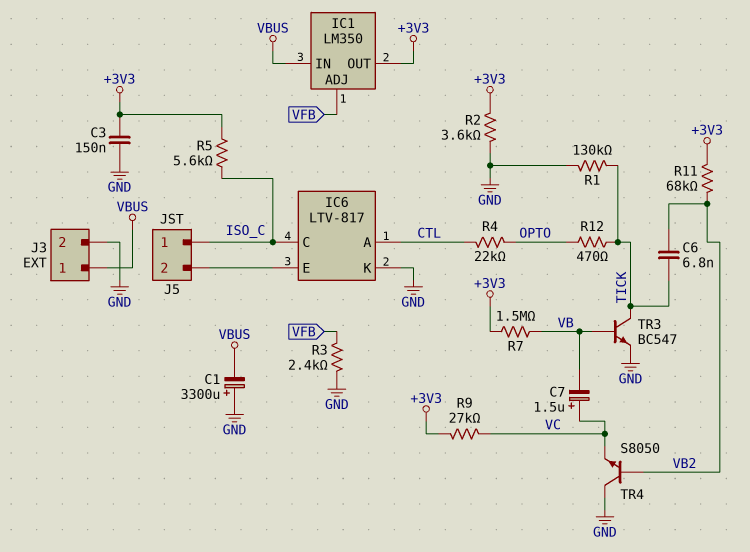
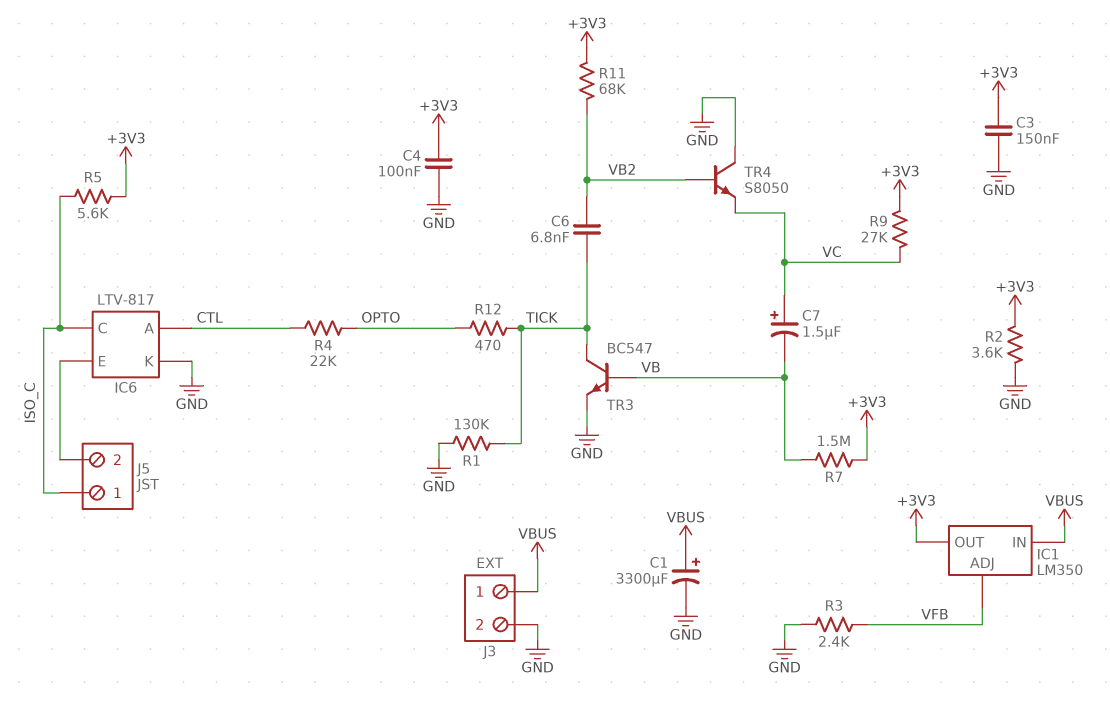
C1: 3300uF (plus GND, minus VBUS) -> 3300uF (plus VBUS, minus GND)
C4: none -> 100nF (+3V3, GND)

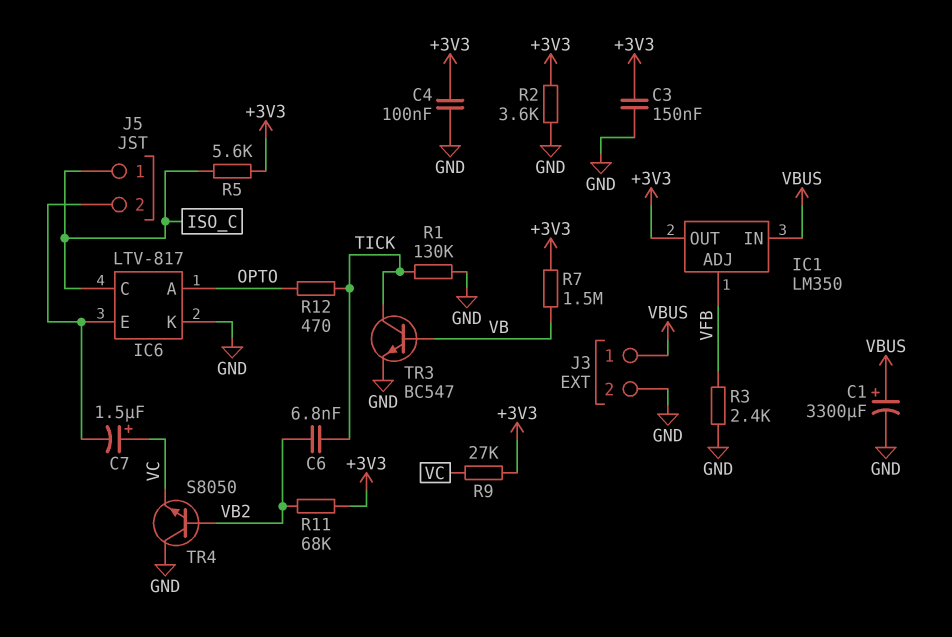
C7: 1.5uF (plus VC, minus VB) -> 1.5uF (plus VC, minus IC6/E)
IC6 pin A: CTL -> OPTO
R4: 22k (CTL, OPTO) -> none

